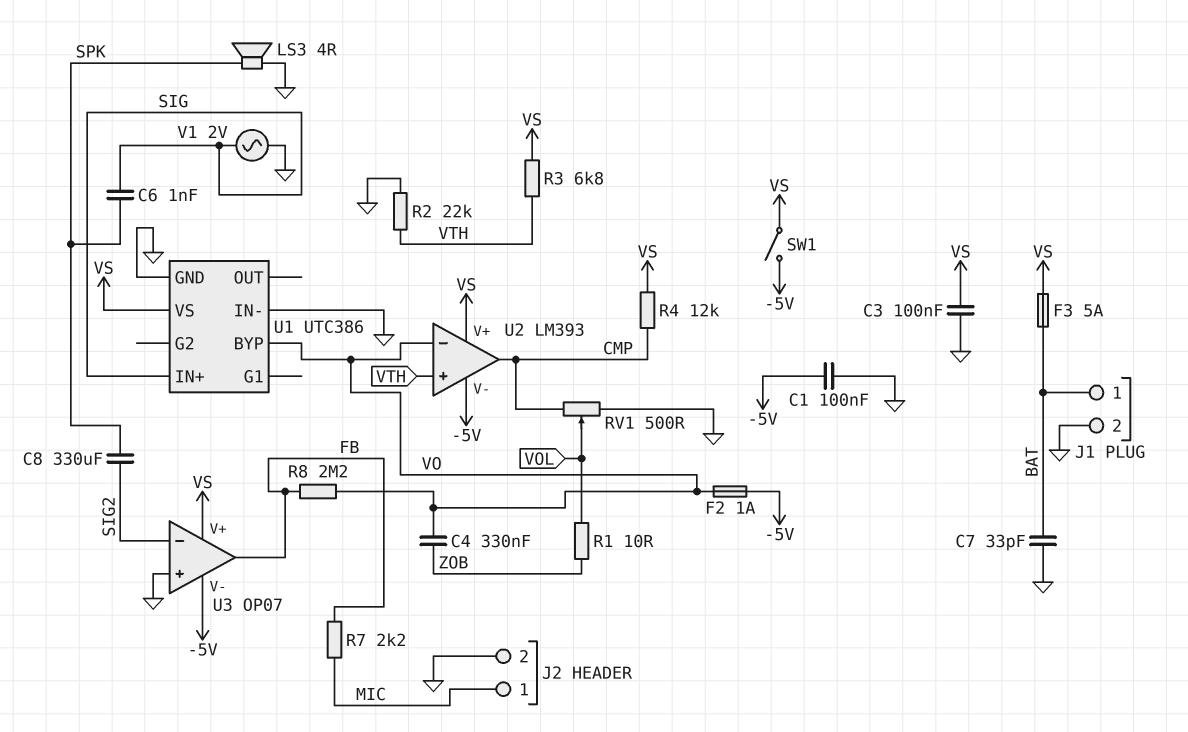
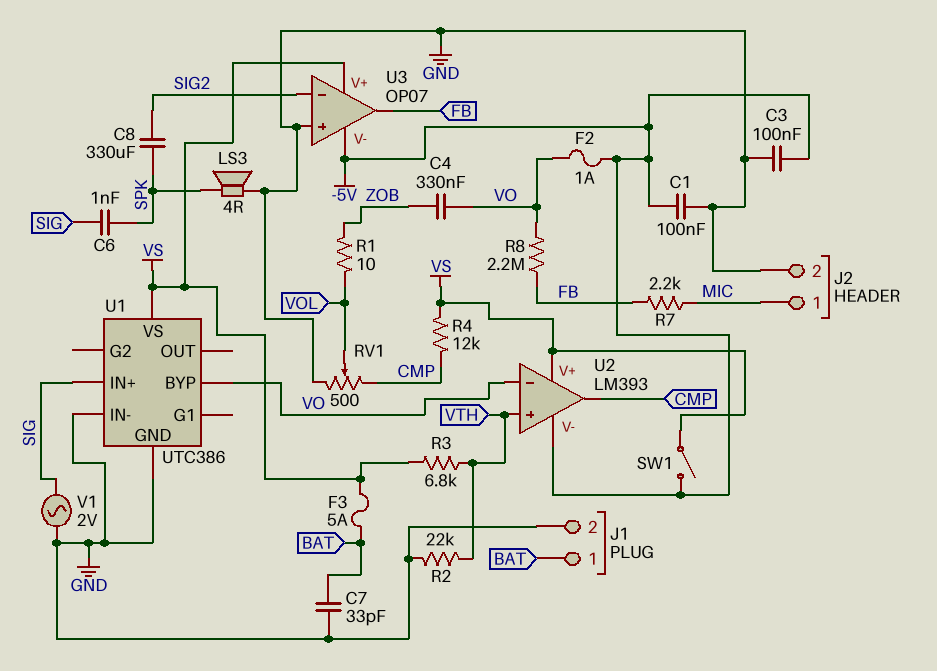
C3: 100nF (GND, VS) -> 100nF (-5V, GND)

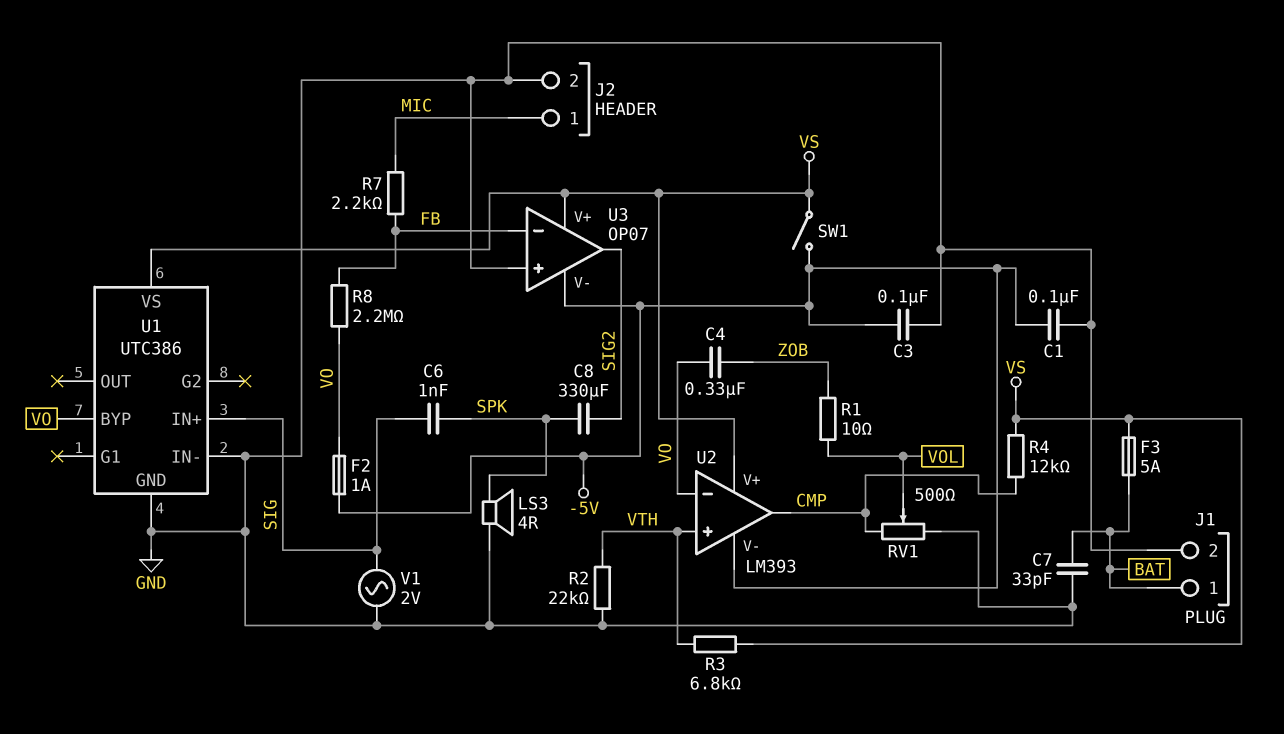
U3 pin in-: SIG2 -> FB
U3 pin out: FB -> SIG2

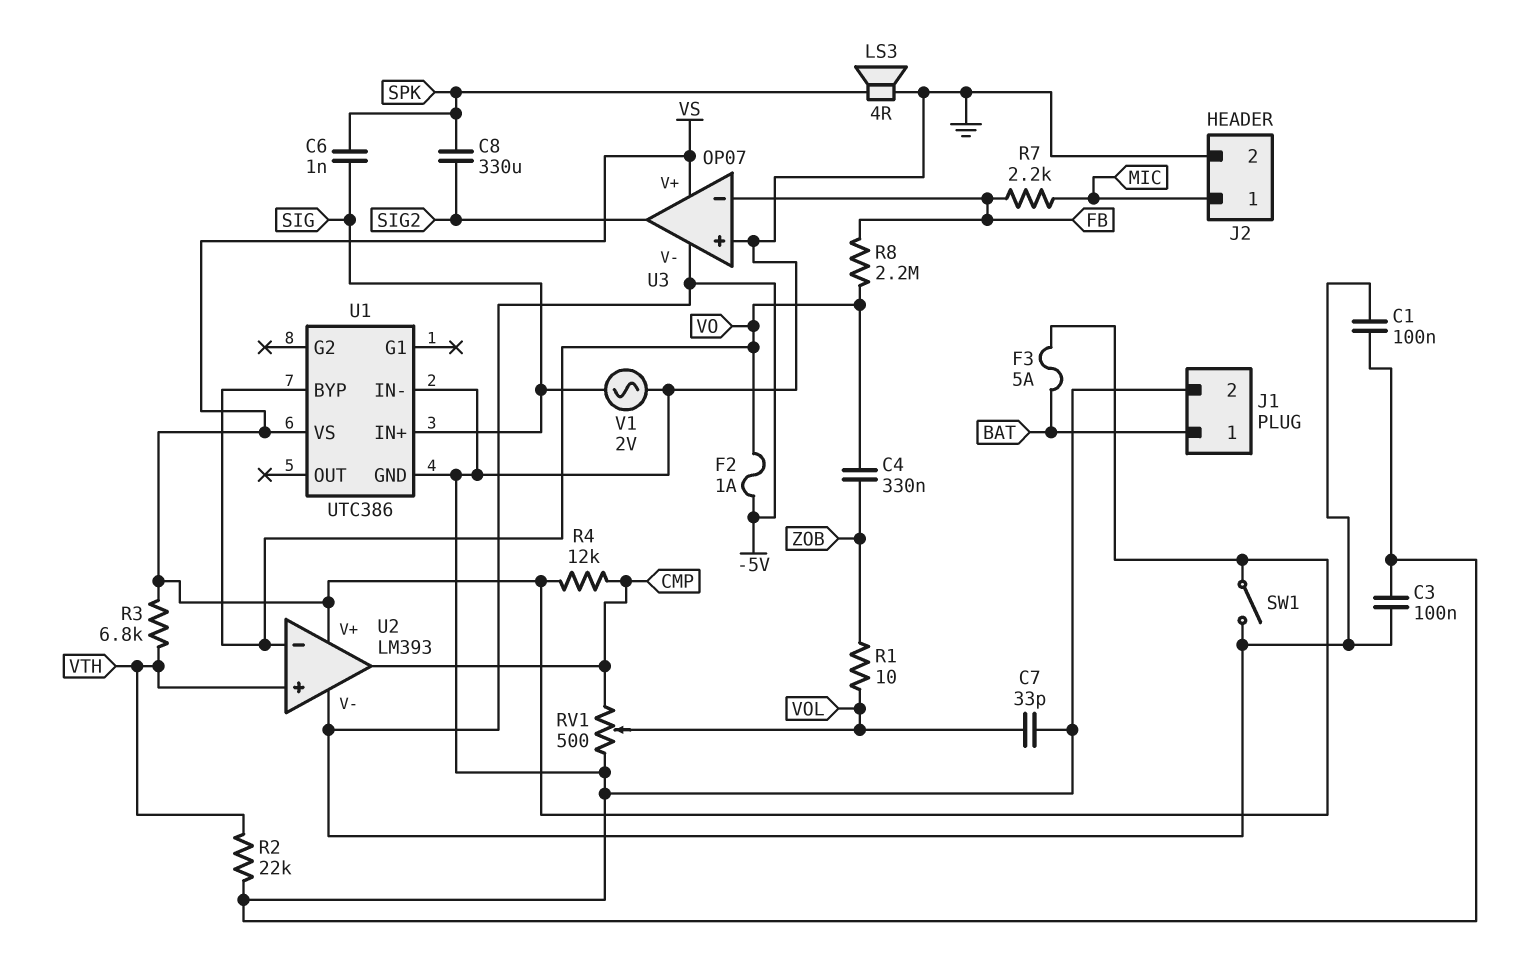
C7: 33pF (BAT, GND) -> 33pF (GND, VOL)

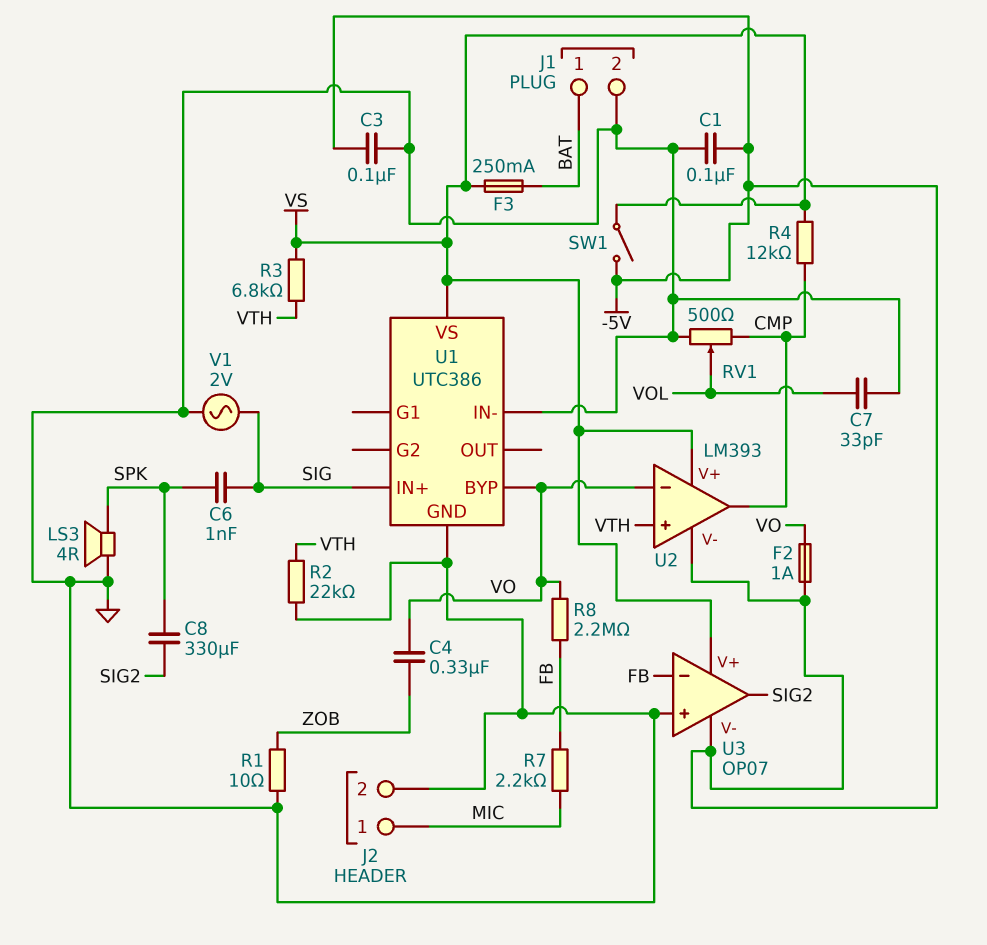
F3: 5A (BAT, VS) -> 250mA (BAT, VS)
R1: 10 (VOL, ZOB) -> 10 (GND, ZOB)

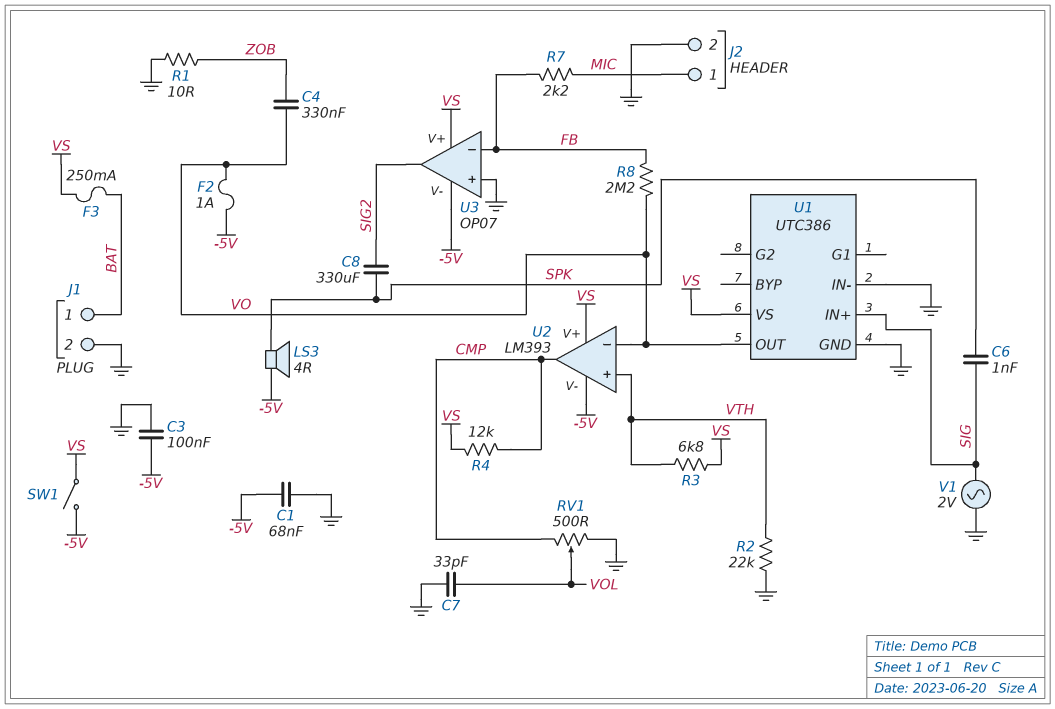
C1: 100nF (-5V, GND) -> 68nF (-5V, GND)
LS3: speaker 4R (GND, SPK) -> speaker 4R (-5V, SPK)
U1 pin BYP: VO -> none
U1 pin OUT: none -> VO

